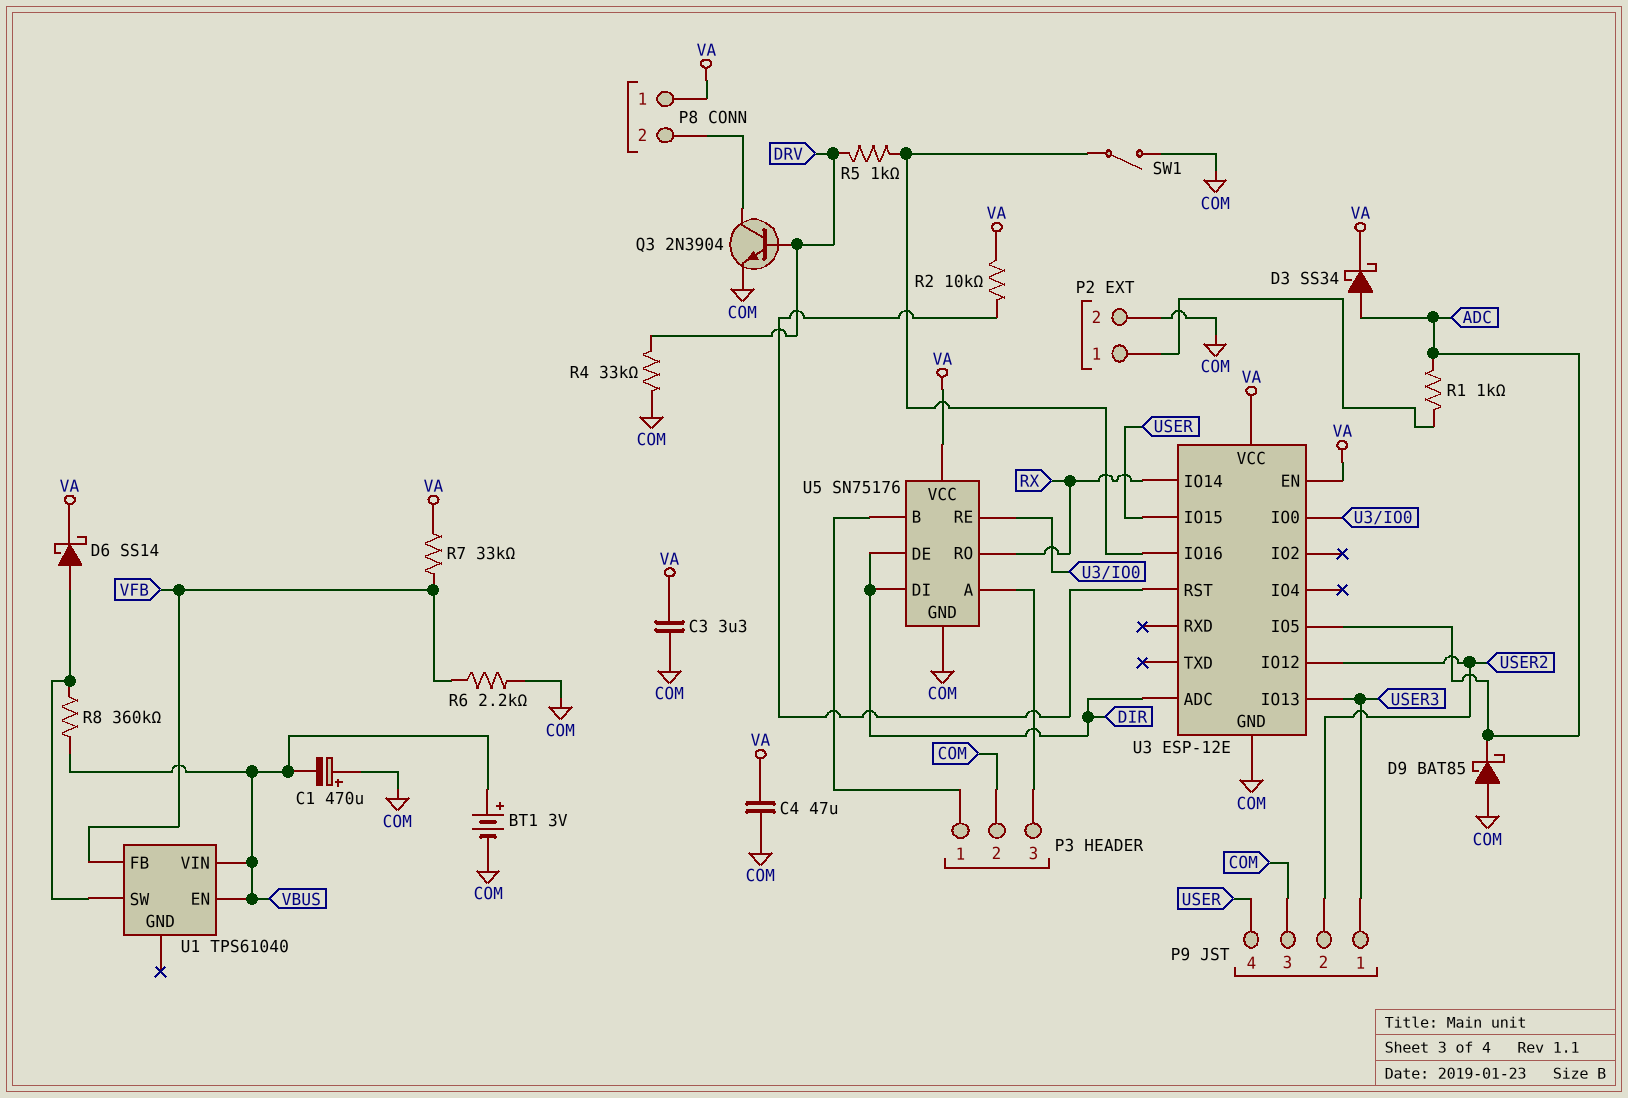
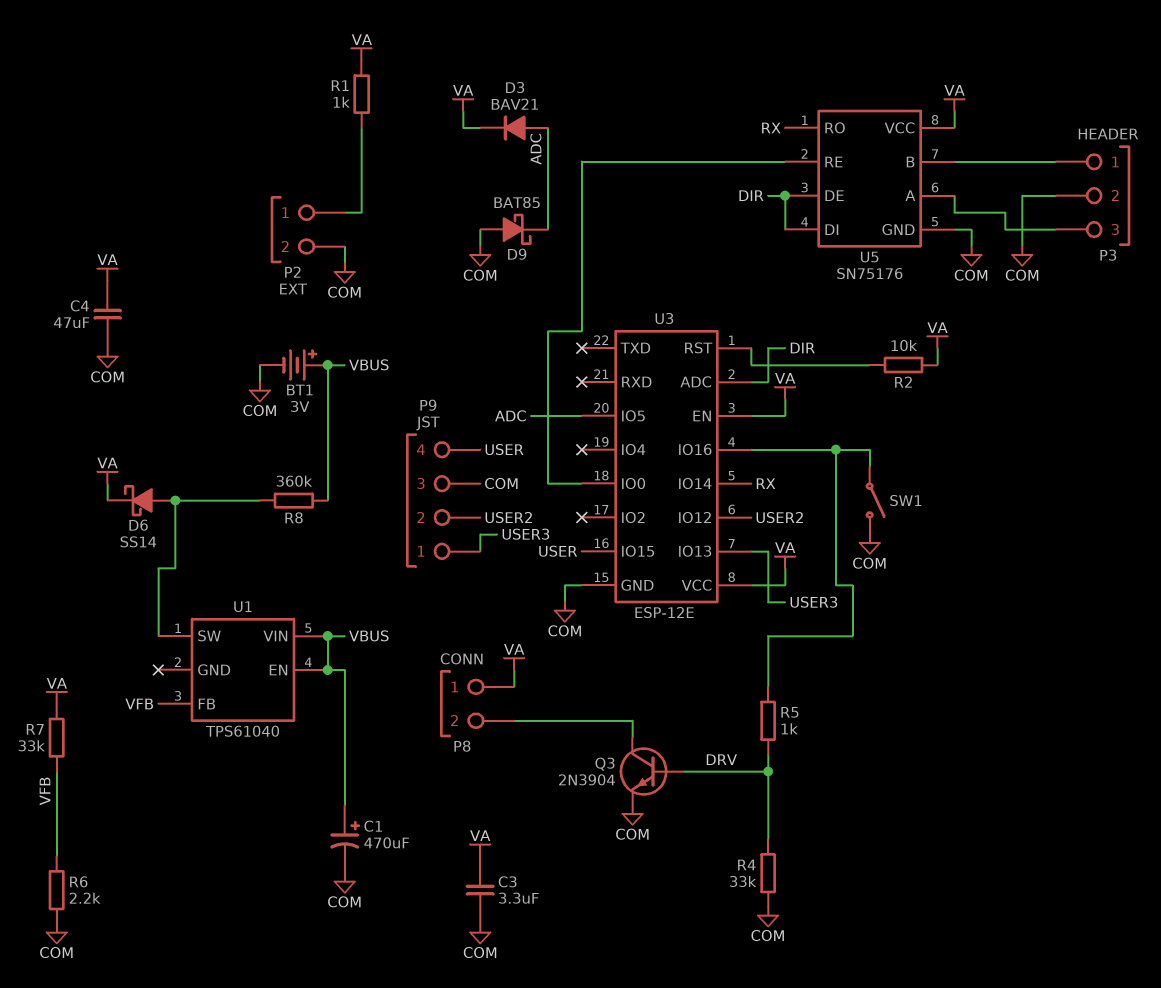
C1: 470uF (plus COM, minus VBUS) -> 470uF (plus VBUS, minus COM)
D3: schottky SS34 (A ADC, K VA) -> diode BAV21 (A ADC, K VA)
R1: 1k (ADC, P2/1) -> 1k (P2/1, VA)

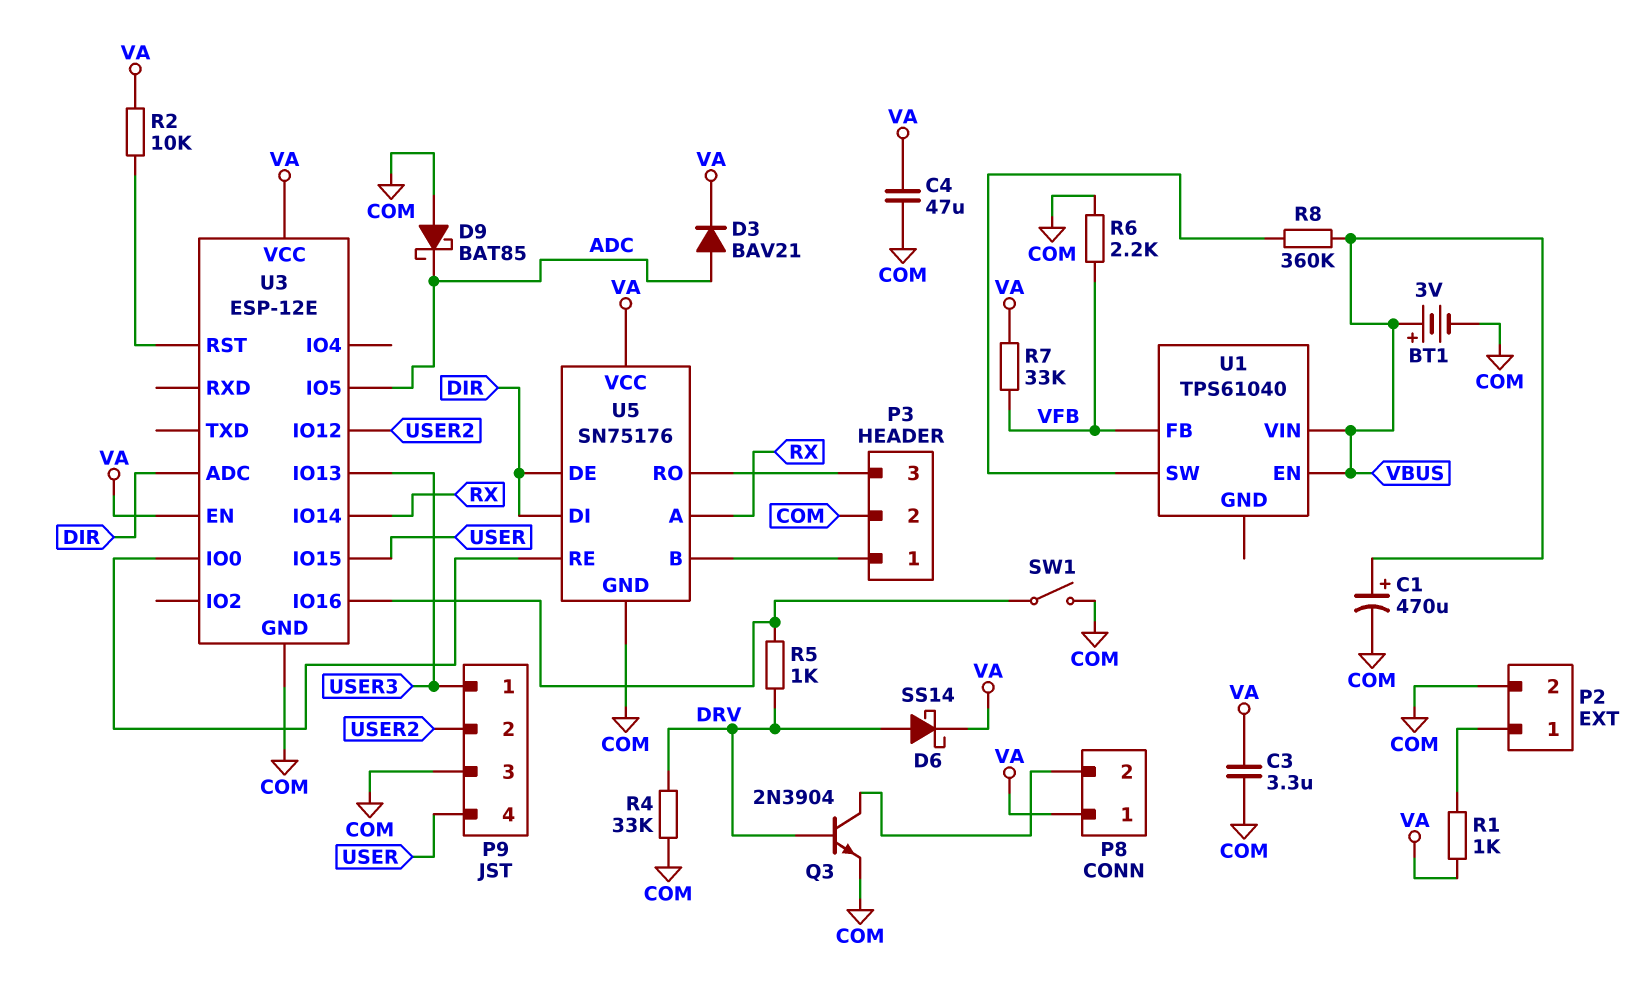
D6: schottky SS14 (A U1/SW, K VA) -> schottky SS14 (A DRV, K VA)
U5 pin A: P3/3 -> RX
U5 pin RO: RX -> P3/3

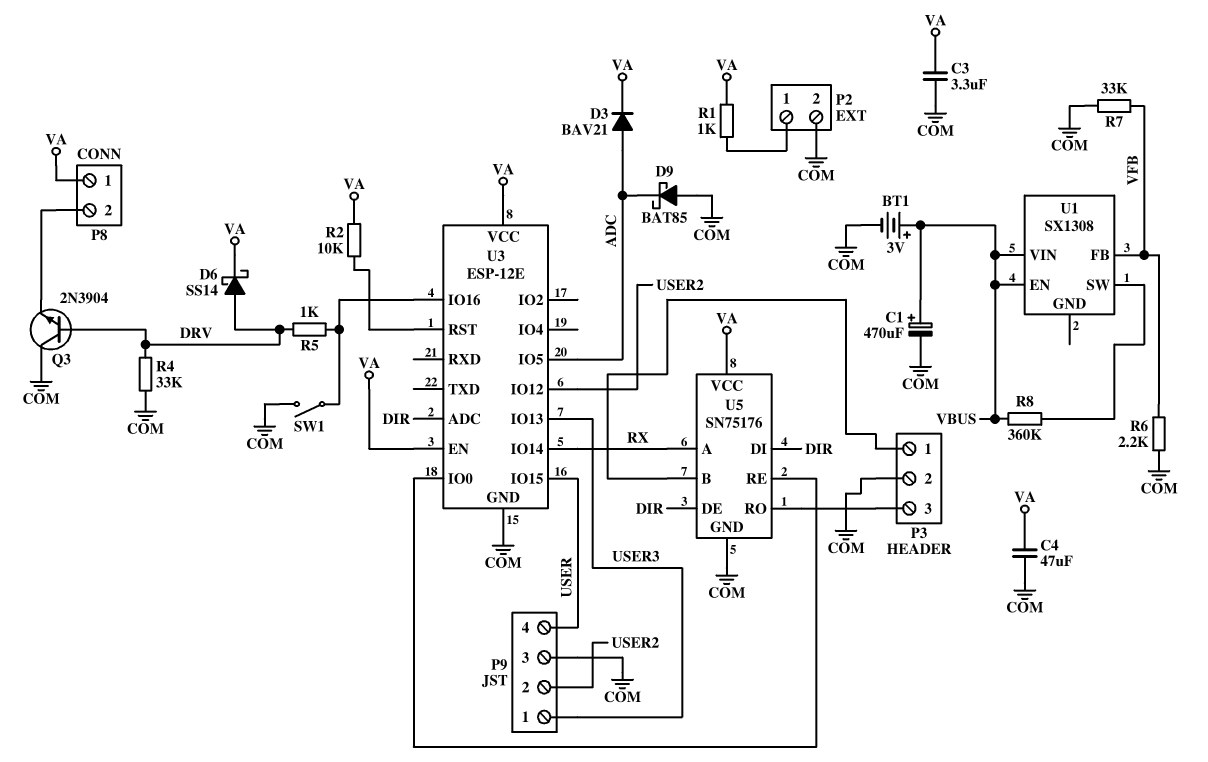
Q3: NPN 2N3904 (B DRV, C P8/2, E COM) -> NPN 2N3904 (B DRV, C COM, E P8/2)
R7: 33k (VA, VFB) -> 33k (COM, VFB)
U1: TPS61040 -> SX1308

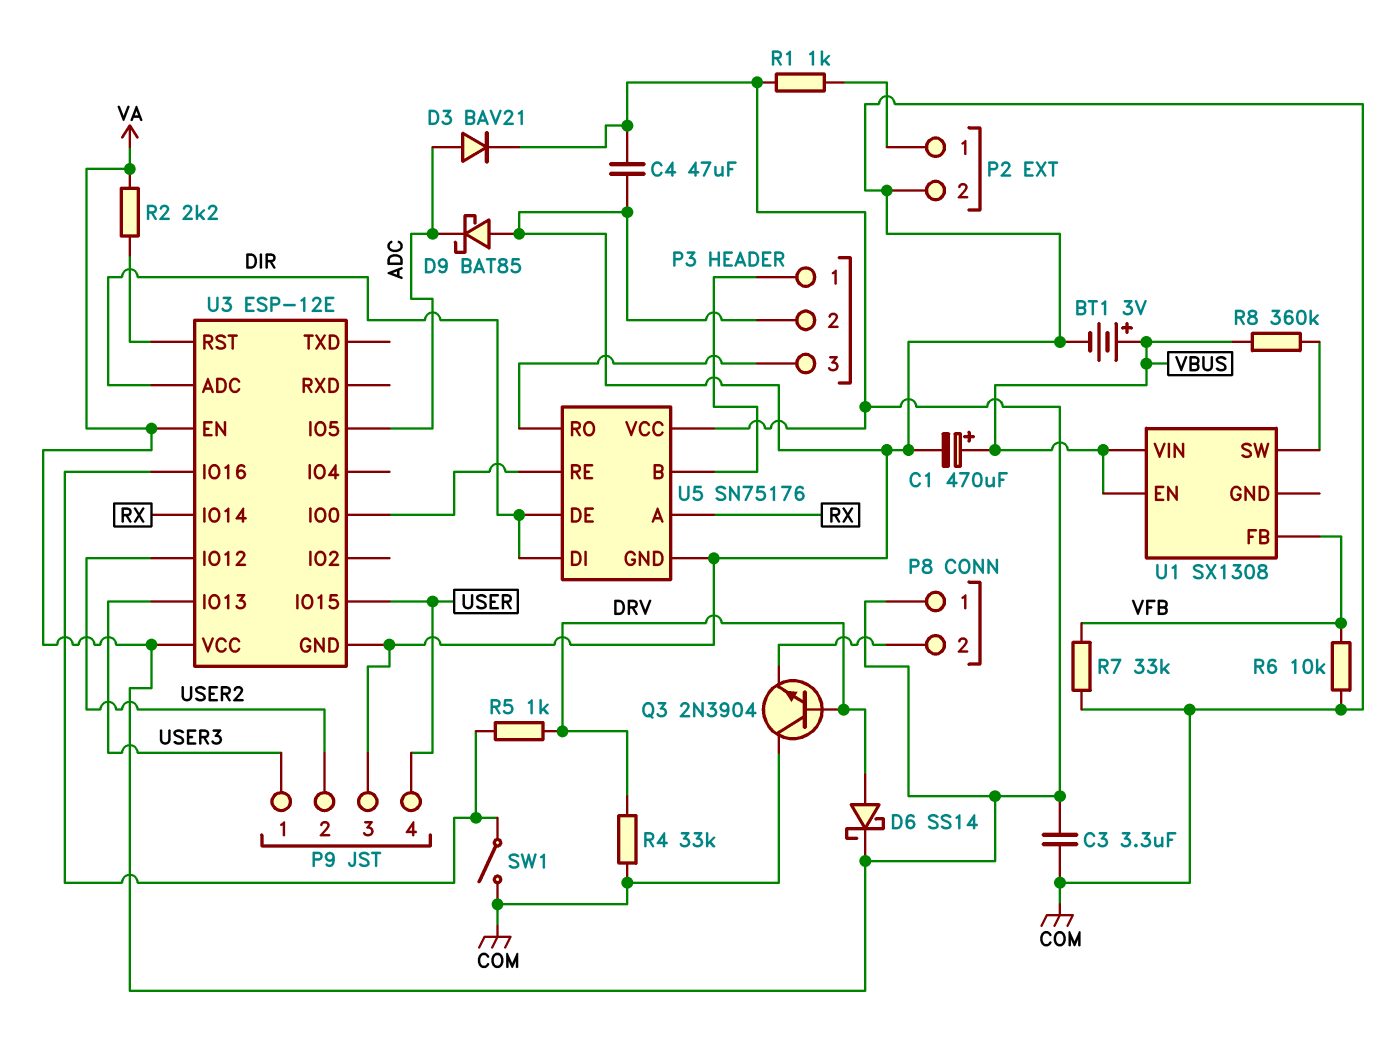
R2: 10k (U3/RST, VA) -> 2.2k (U3/RST, VA)
R6: 2.2k (COM, VFB) -> 10k (COM, VFB)

